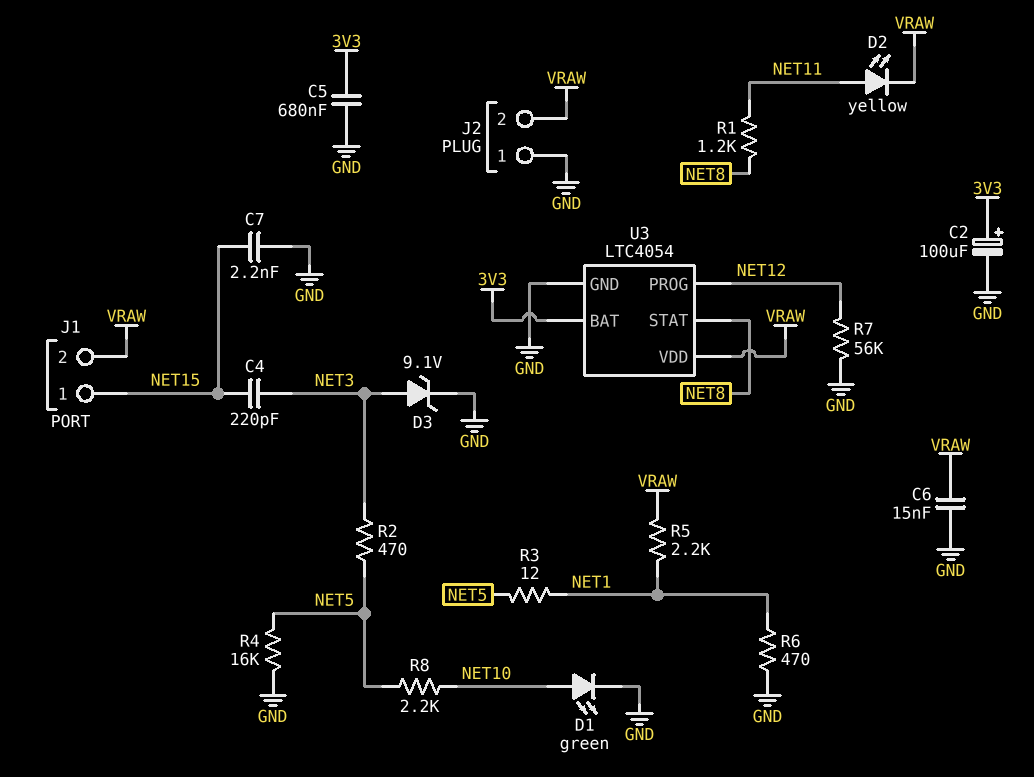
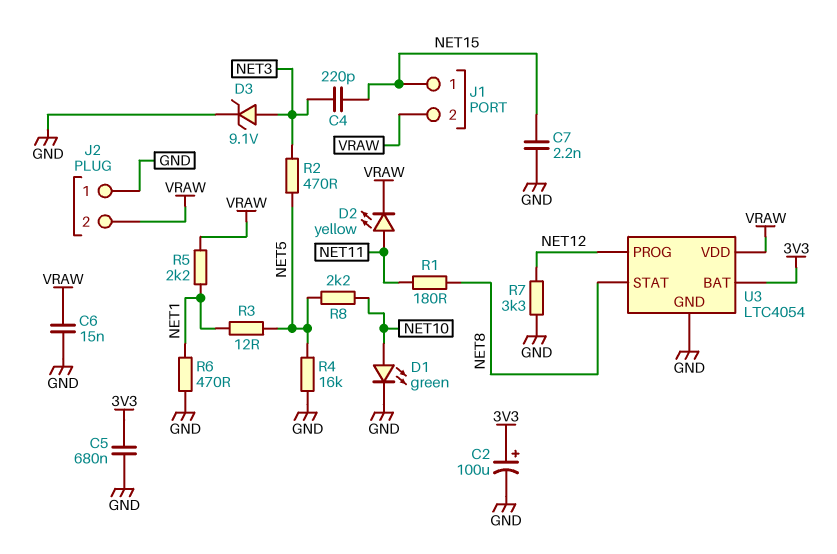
R1: 1.2k (NET8, NET11) -> 180 (NET8, NET11)
R7: 56k (GND, NET12) -> 3.3k (GND, NET12)

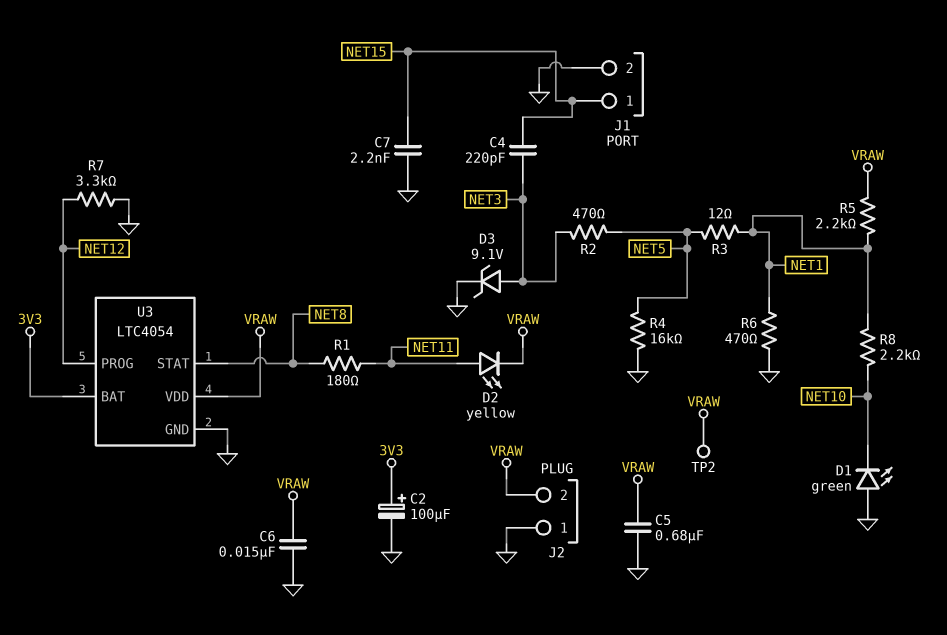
C5: 680nF (3V3, GND) -> 680nF (GND, VRAW)
D1: LED green (A NET10, K GND) -> LED green (A GND, K NET10)
J1 pin 2: VRAW -> GND
R8: 2.2k (NET5, NET10) -> 2.2k (NET1, NET10)
TP2: none -> test point (VRAW)

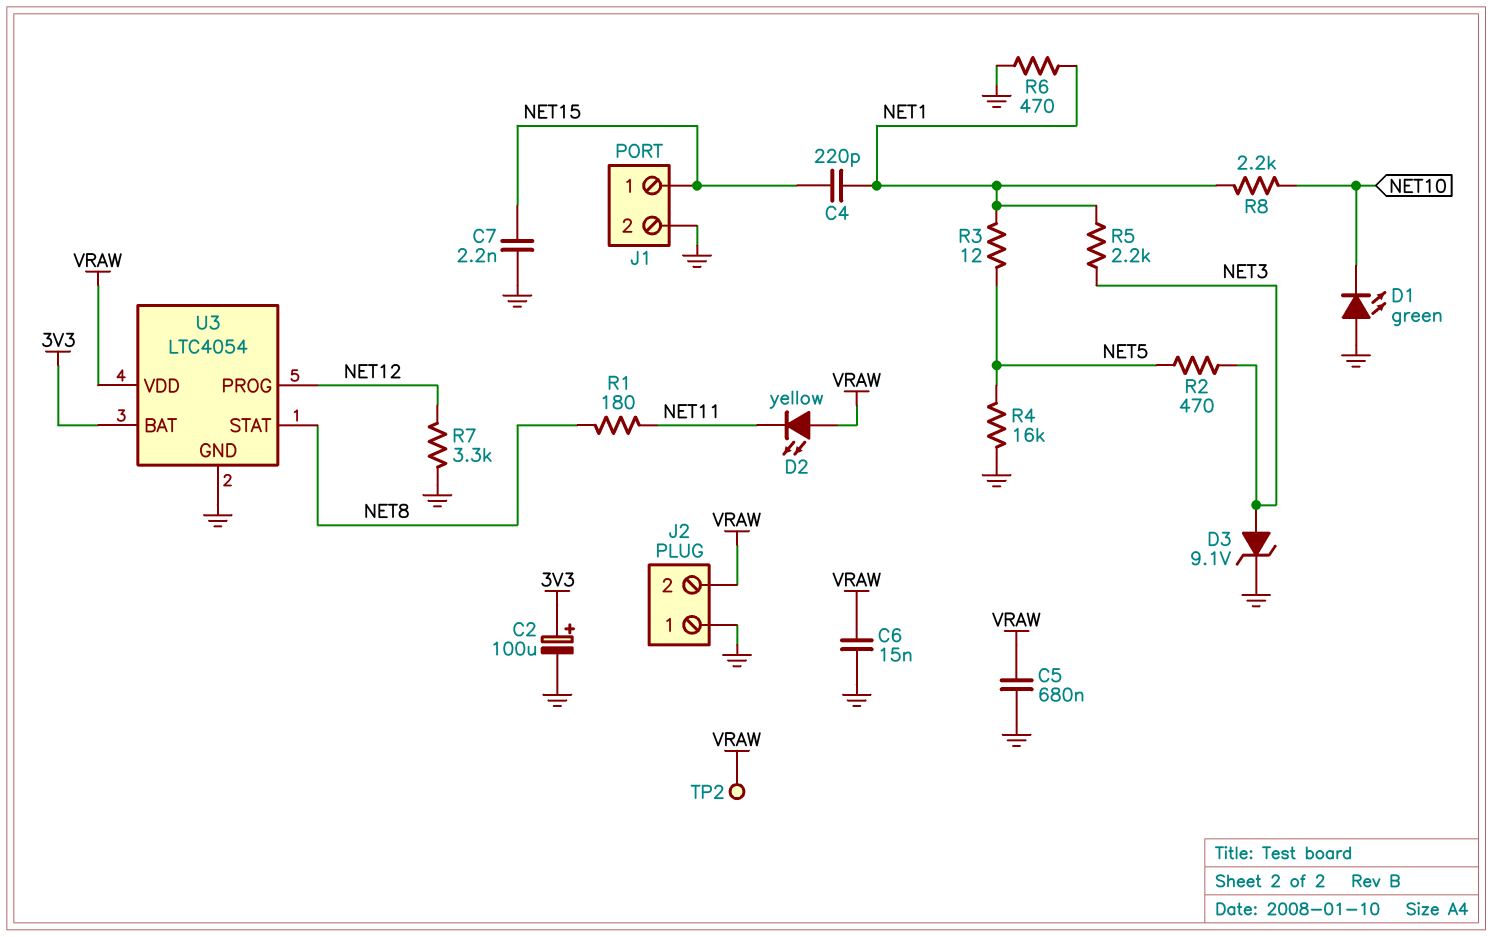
C4: 220pF (NET3, NET15) -> 220pF (NET1, NET15)
D2: LED yellow (A NET11, K VRAW) -> LED yellow (A VRAW, K NET11)
R5: 2.2k (NET1, VRAW) -> 2.2k (NET1, NET3)

